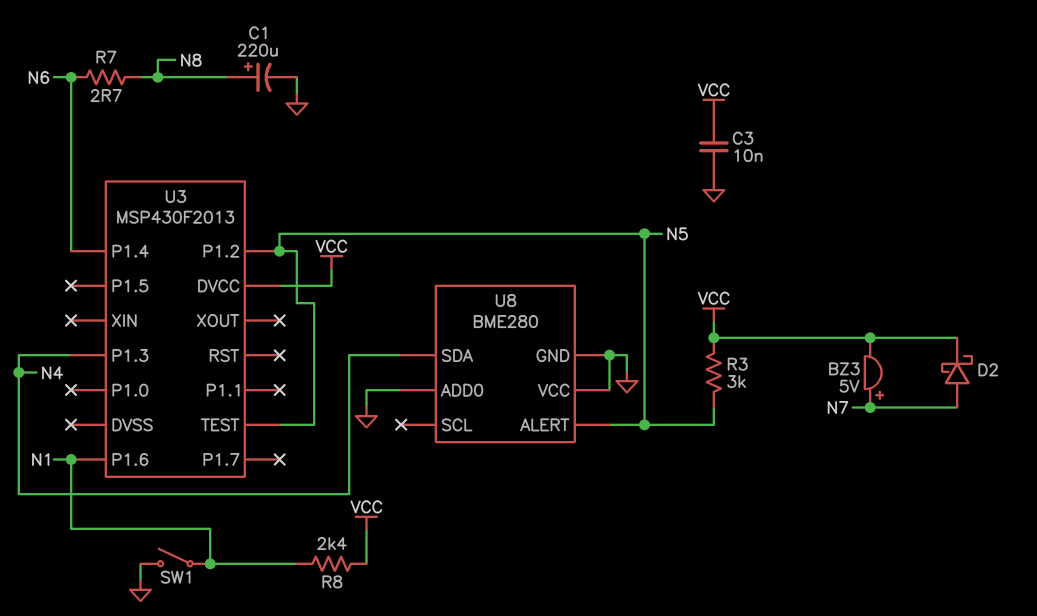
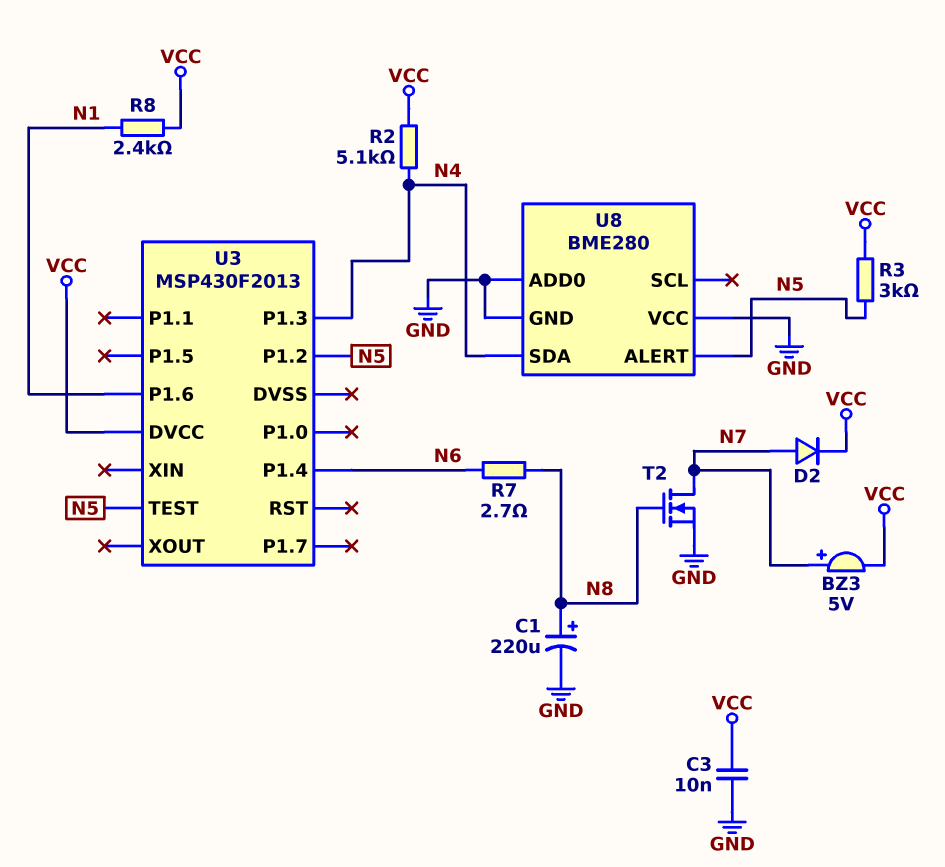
D2: schottky (A N7, K VCC) -> diode (A N7, K VCC)
R2: none -> 5.1k (N4, VCC)
SW1: switch (GND, N1) -> none
T2: none -> NMOS (G N8, D N7, S GND)

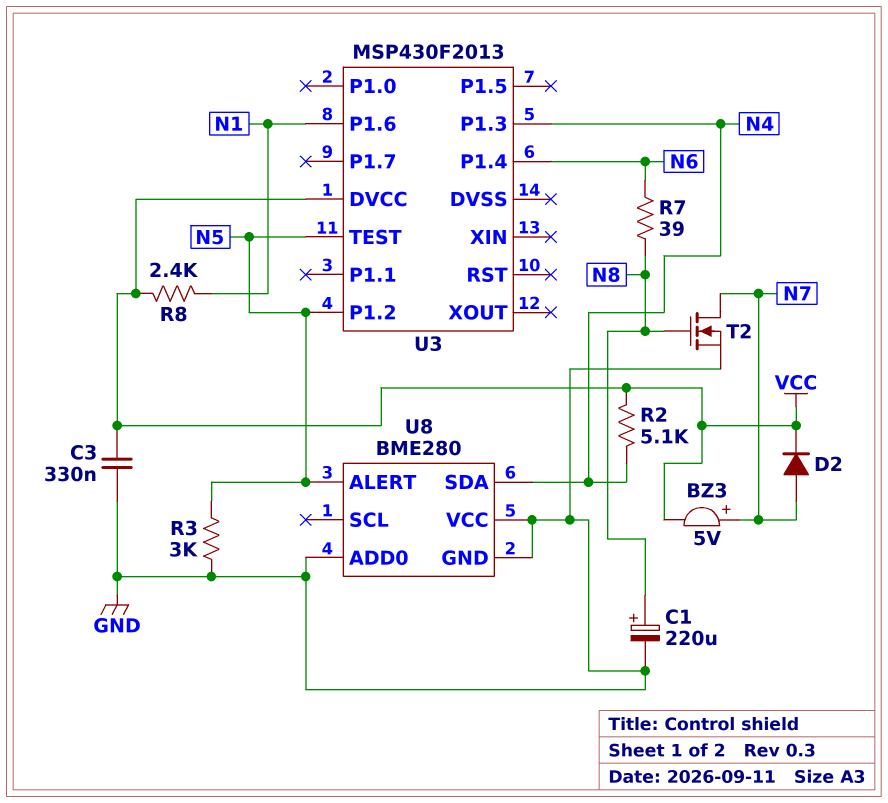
C3: 10nF (GND, VCC) -> 330nF (GND, VCC)
R3: 3k (N5, VCC) -> 3k (GND, N5)
R7: 2.7 (N6, N8) -> 39 (N6, N8)

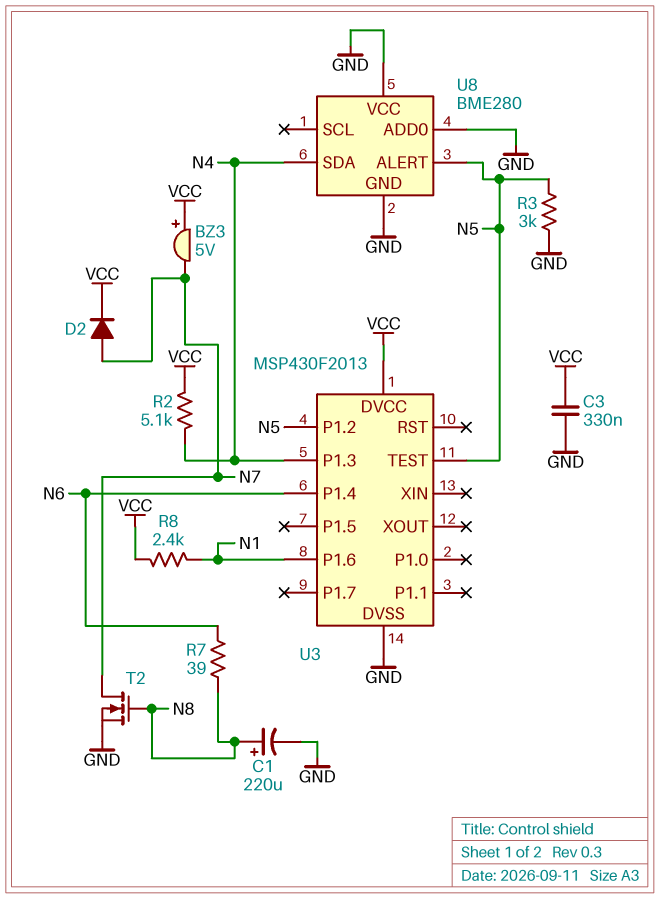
BZ3: buzzer 5V (plus N7, minus VCC) -> buzzer 5V (plus VCC, minus N7)
U3 pin DVSS: none -> GND

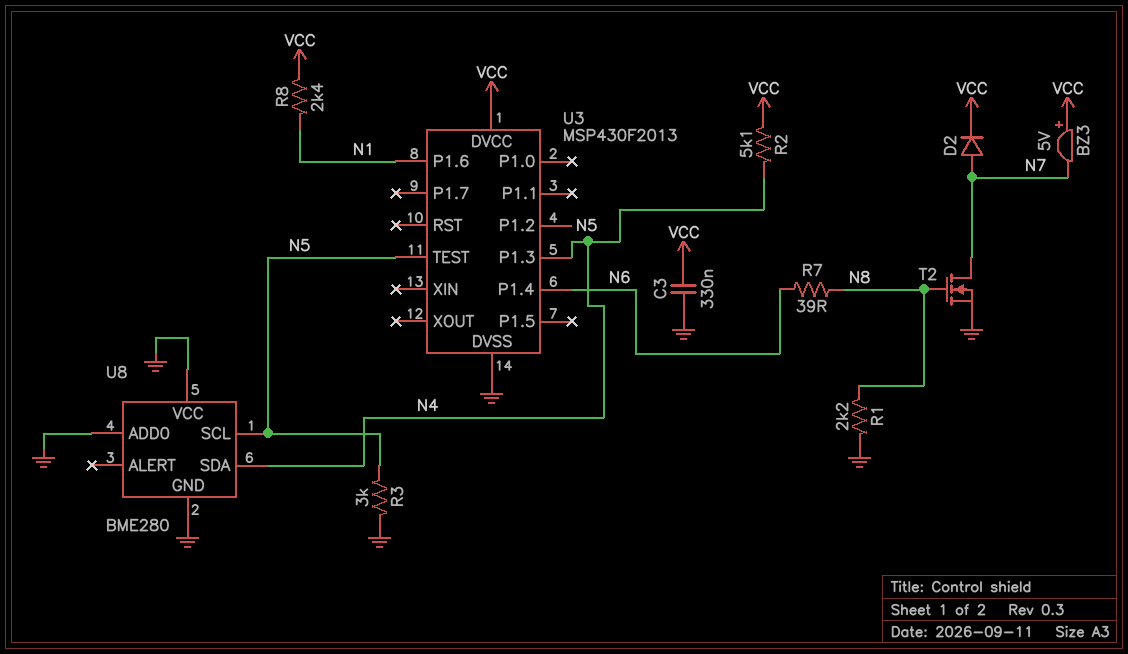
C1: 220uF (plus N8, minus GND) -> none
R1: none -> 2.2k (GND, N8)
U8 pin ALERT: N5 -> none
U8 pin SCL: none -> N5

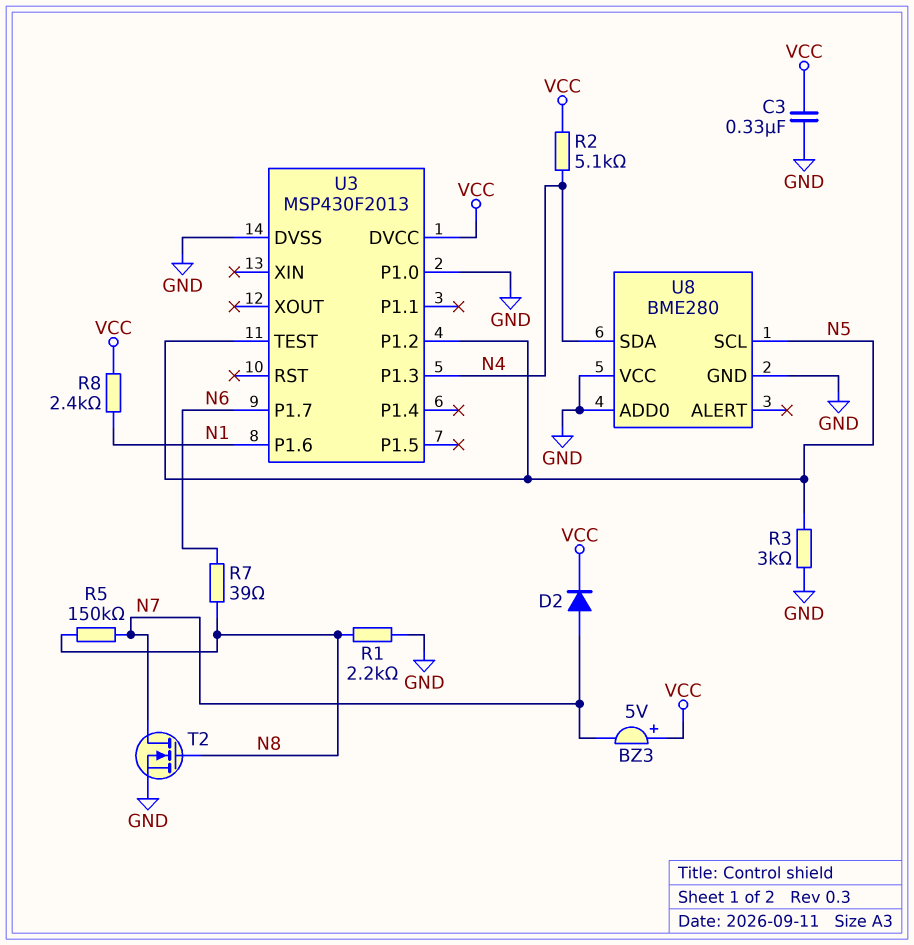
R5: none -> 150k (N7, N8)
U3 pin P1.0: none -> GND
U3 pin P1.4: N6 -> none
U3 pin P1.7: none -> N6

